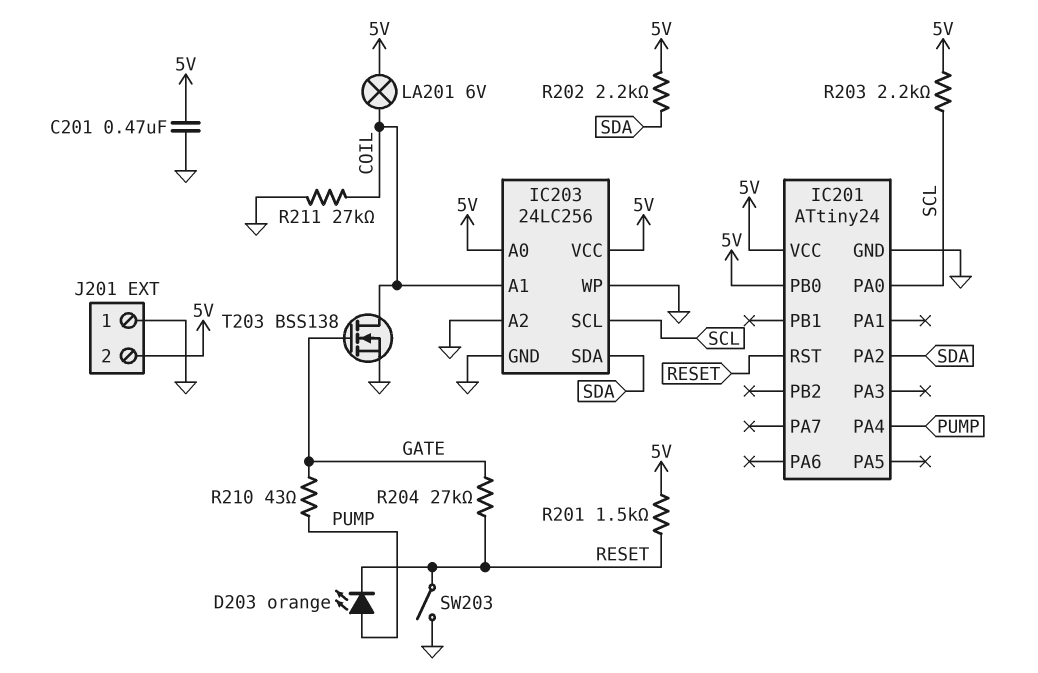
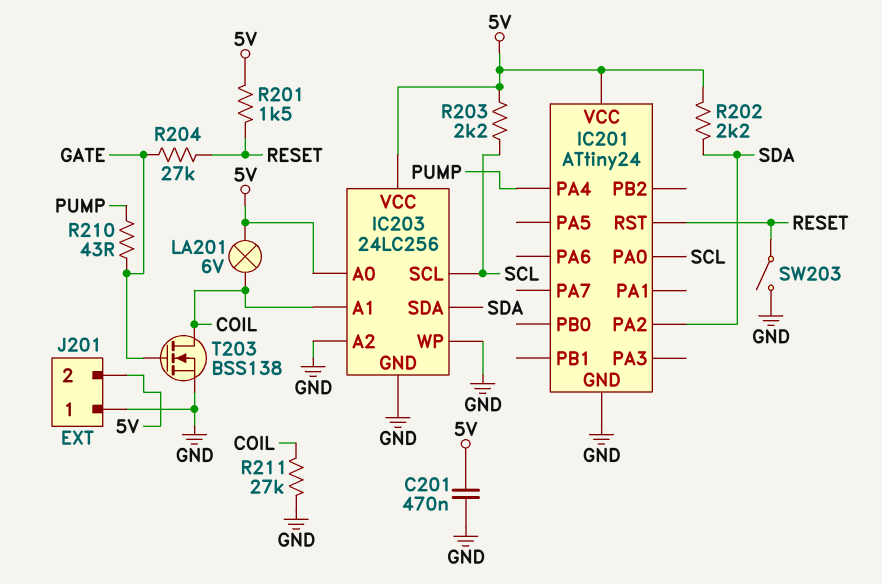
D203: LED orange (A PUMP, K RESET) -> none
IC201 pin PB0: 5V -> none

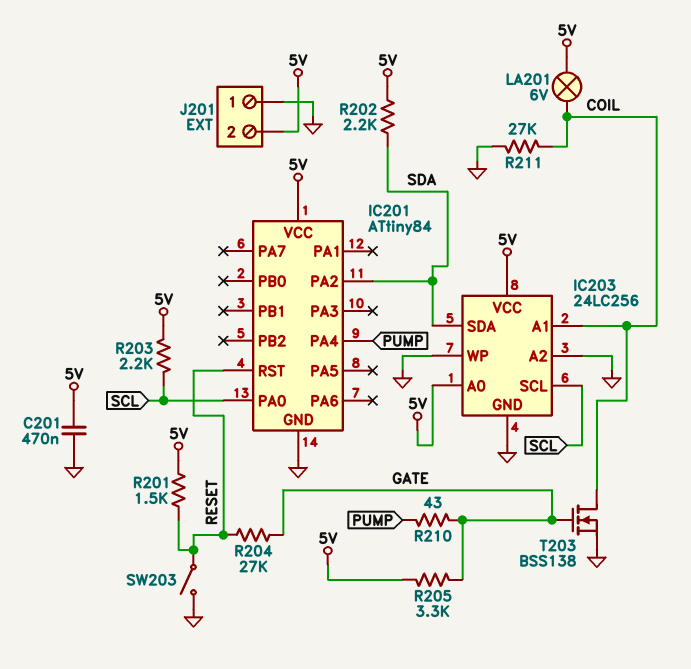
IC201: ATtiny24 -> ATtiny84
R205: none -> 3.3k (5V, GATE)

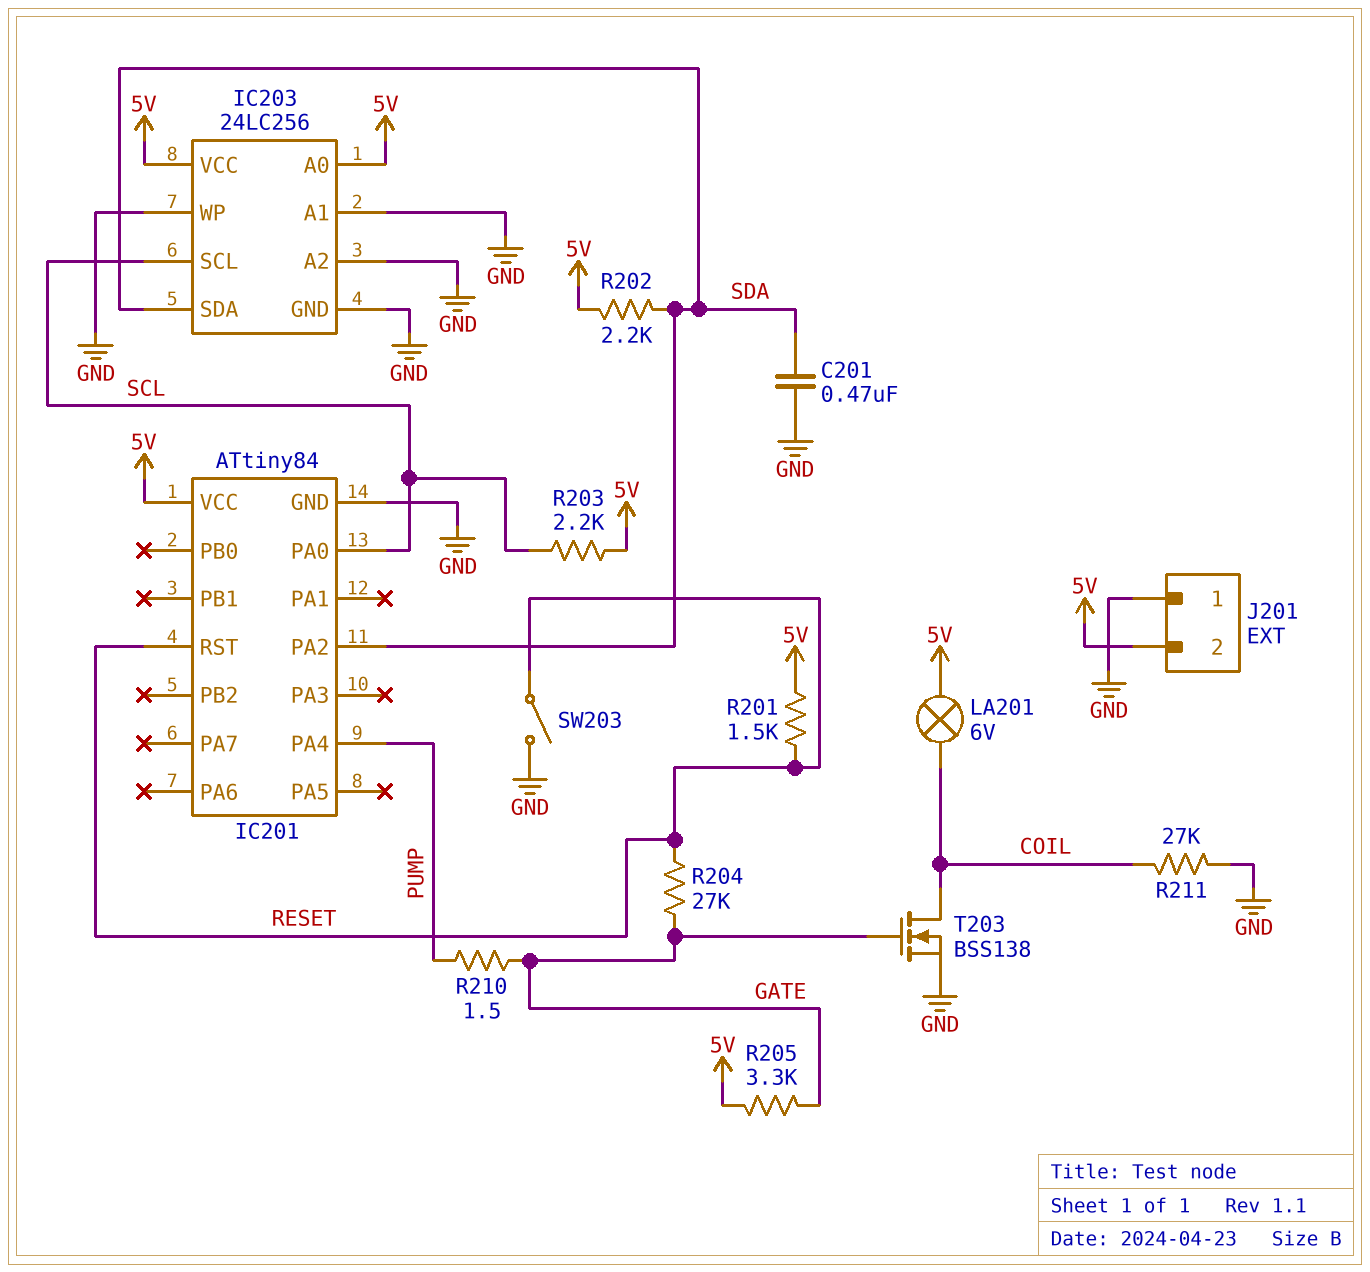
C201: 470nF (5V, GND) -> 470nF (GND, SDA)
IC203 pin A1: COIL -> GND
R210: 43 (GATE, PUMP) -> 1.5 (GATE, PUMP)

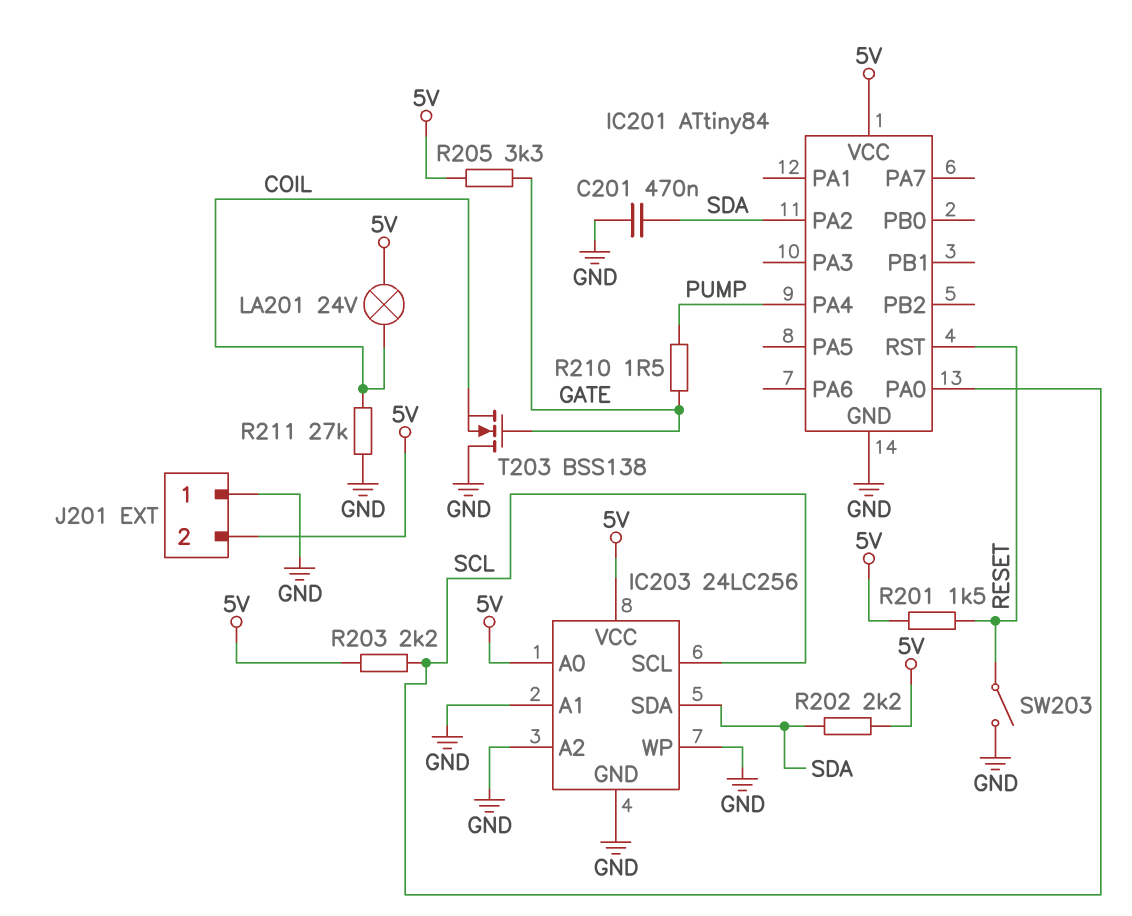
LA201: lamp 6V (5V, COIL) -> lamp 24V (5V, COIL)
R204: 27k (GATE, RESET) -> none
T203: NMOS BSS138 (G GATE, D COIL, S GND) -> NMOS BSS138 (G GATE, D GND, S COIL)

